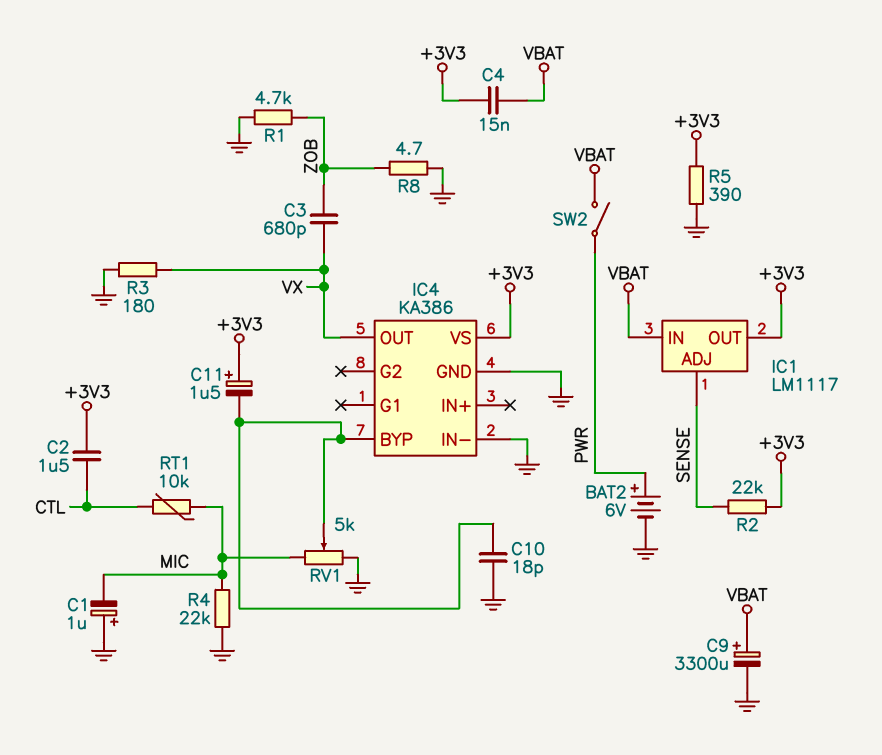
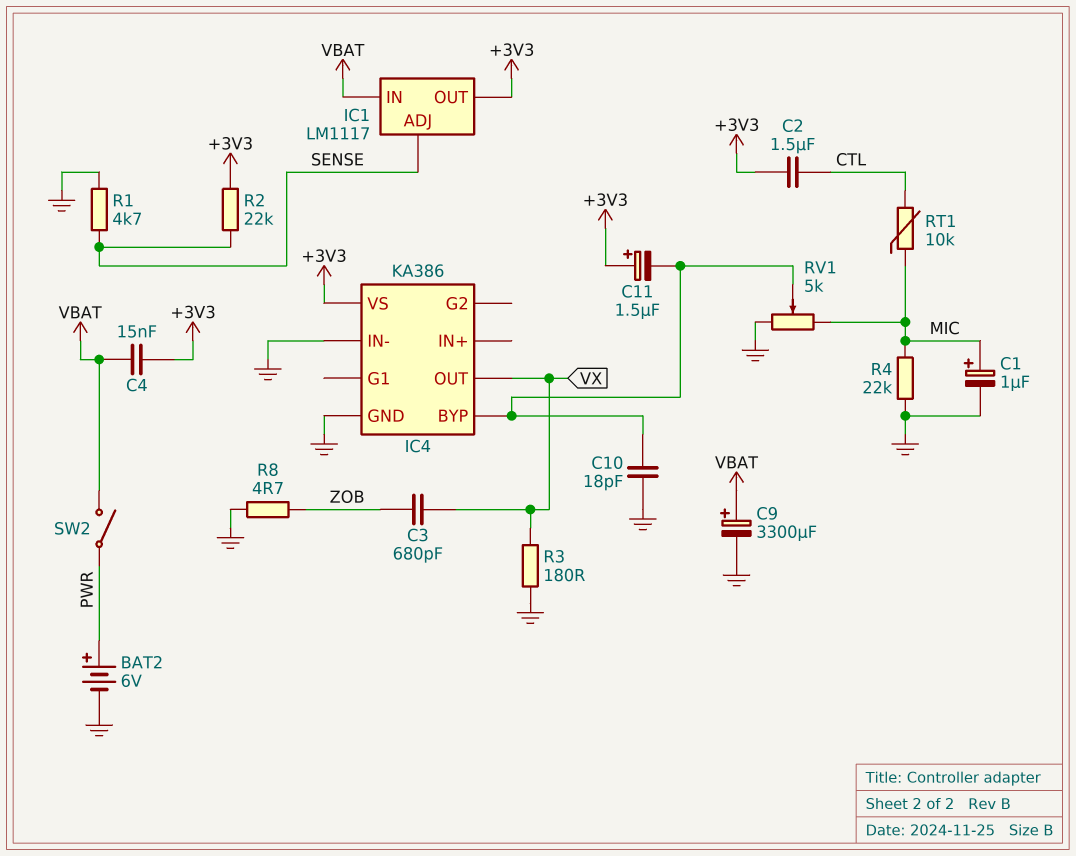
C1: 1uF (plus GND, minus MIC) -> 1uF (plus MIC, minus GND)
R1: 4.7k (GND, ZOB) -> 4.7k (GND, SENSE)
R5: 390 (+3V3, GND) -> none

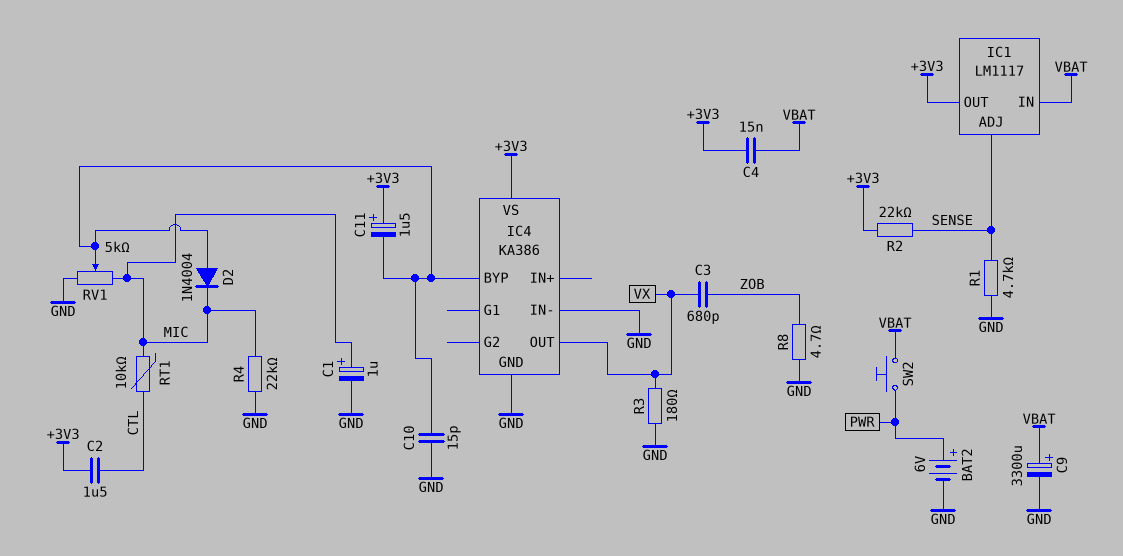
C10: 18pF (GND, IC4/BYP) -> 15pF (GND, IC4/BYP)
D2: none -> diode 1N4004 (A IC4/BYP, K MIC)
SW2: switch (PWR, VBAT) -> button (PWR, VBAT)

